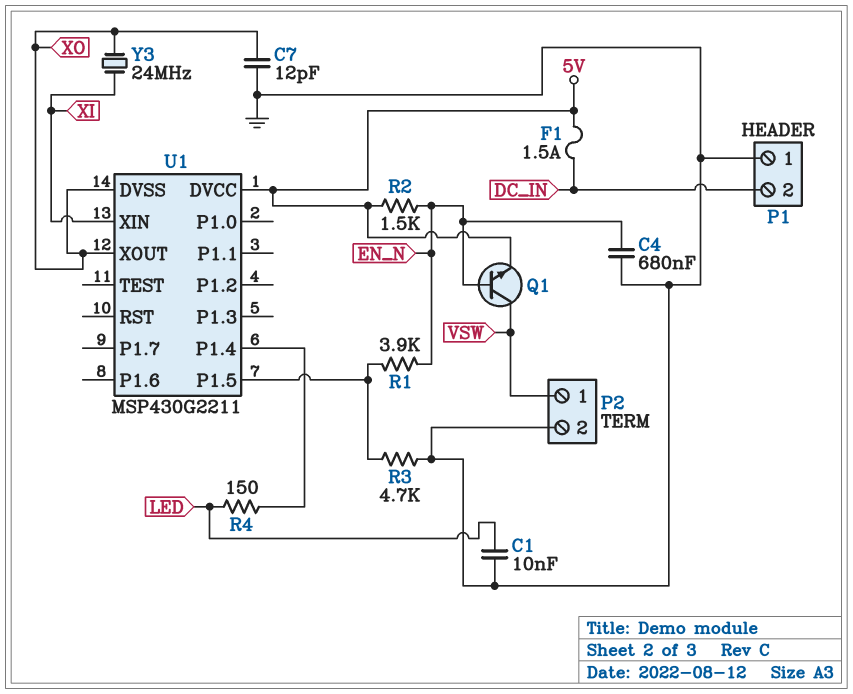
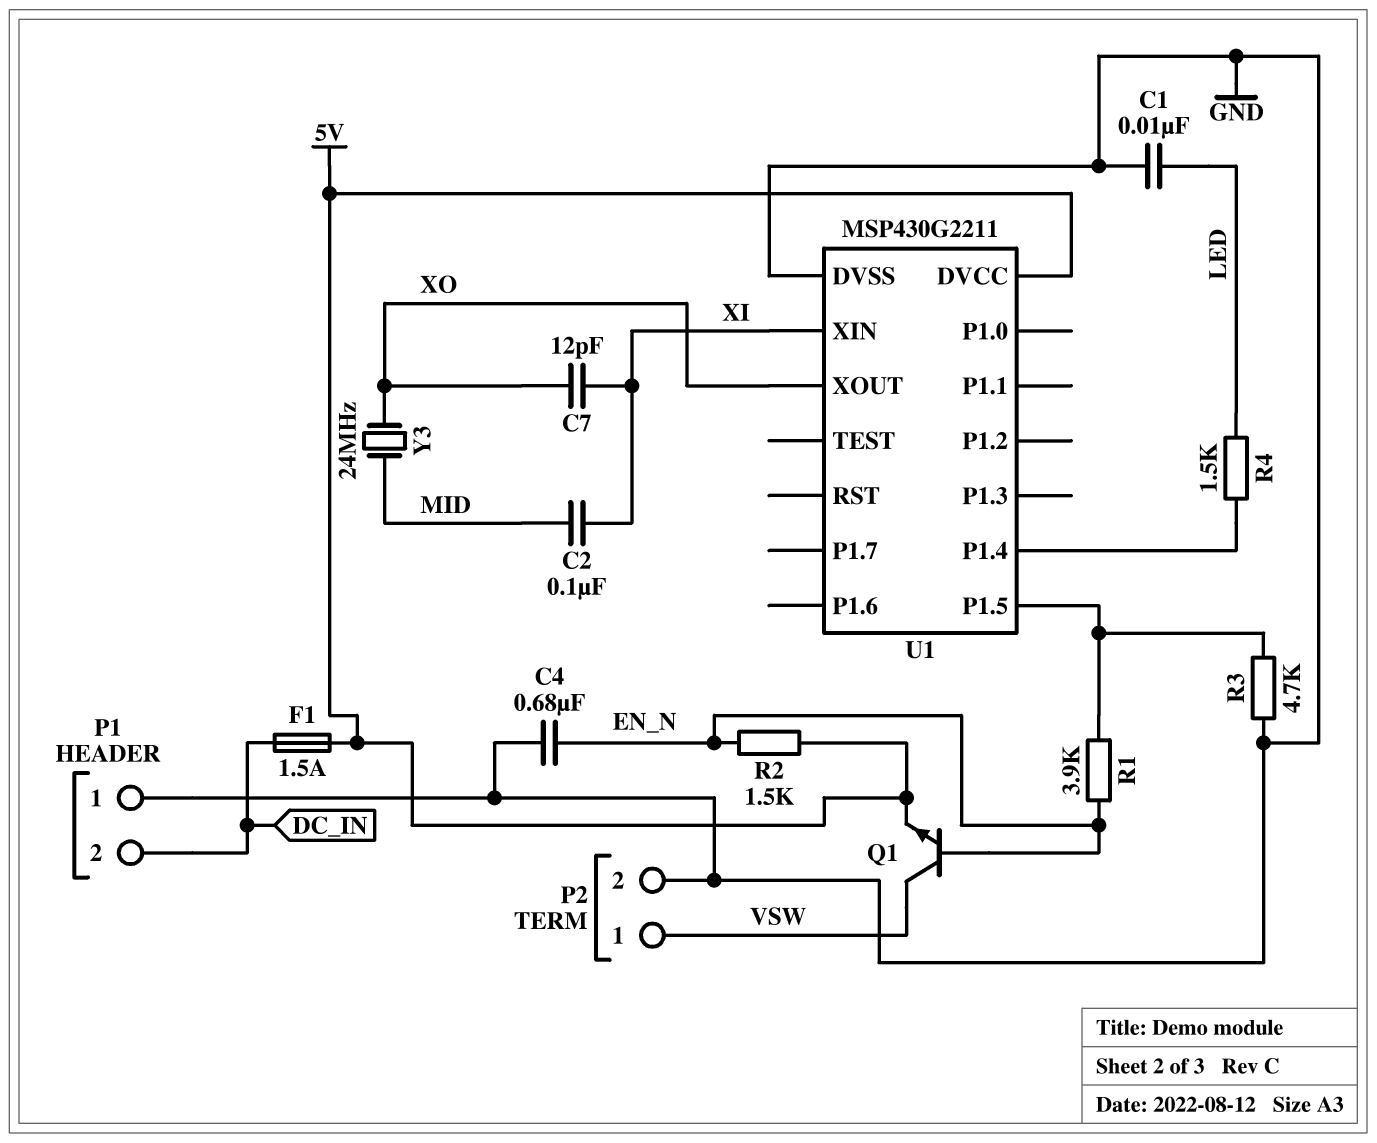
C2: none -> 100nF (MID, XI)
C7: 12pF (GND, XO) -> 12pF (XI, XO)
R4: 150 (LED, U1/P1.4) -> 1.5k (LED, U1/P1.4)
U1 pin DVSS: XO -> GND
Y3: 24MHz (XI, XO) -> 24MHz (MID, XO)

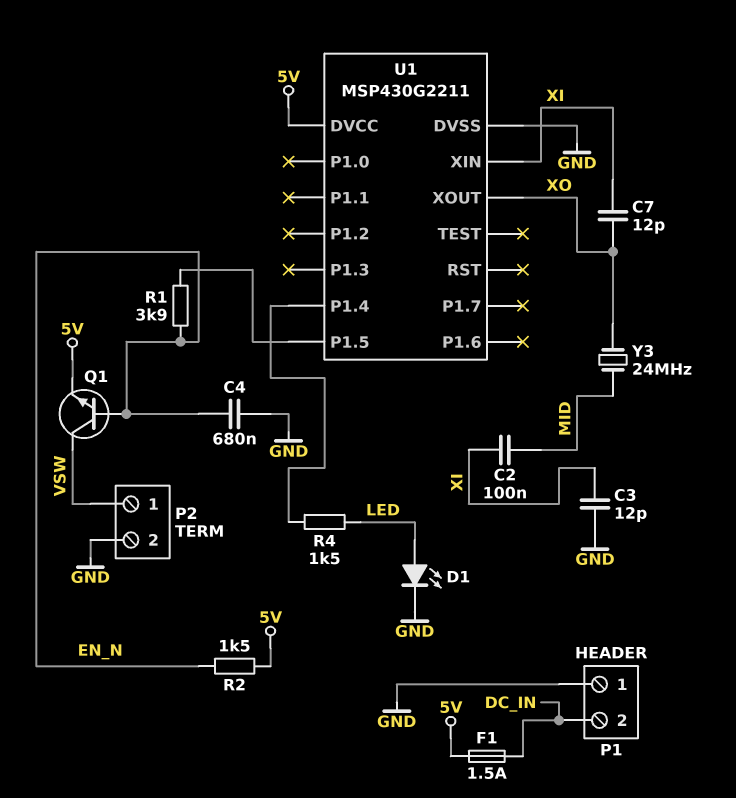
C1: 10nF (GND, LED) -> none
C3: none -> 12pF (GND, XI)
D1: none -> LED (A LED, K GND)
R3: 4.7k (GND, U1/P1.5) -> none

